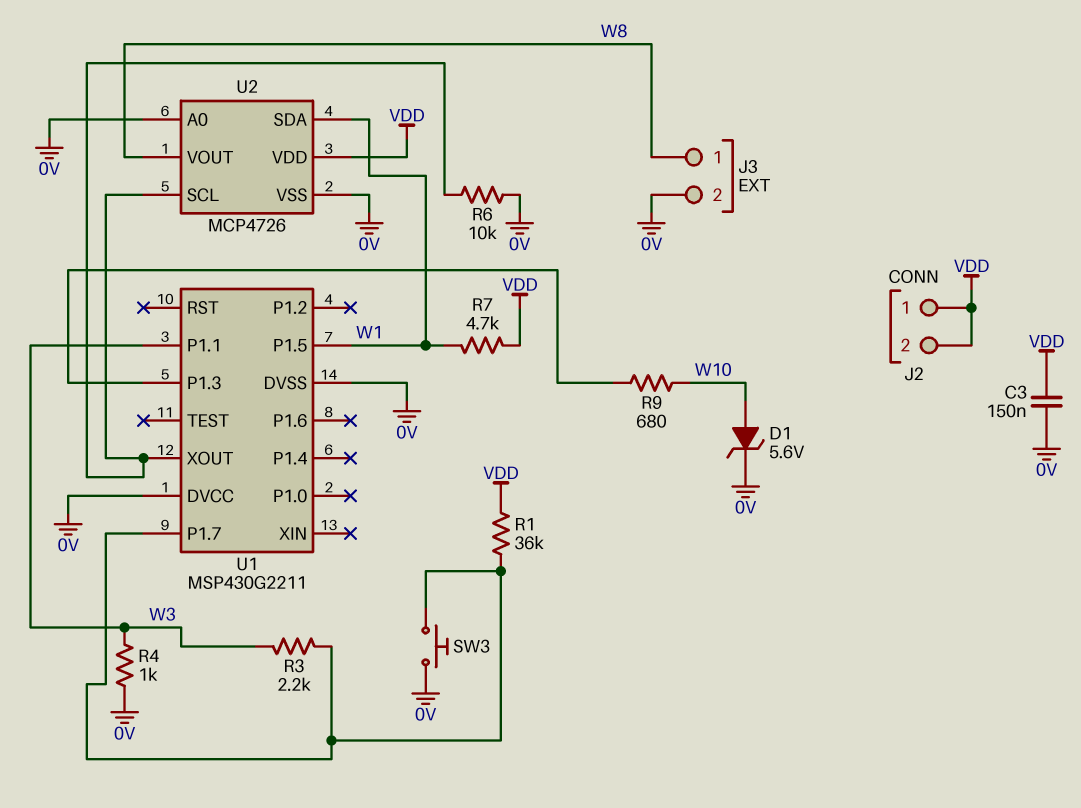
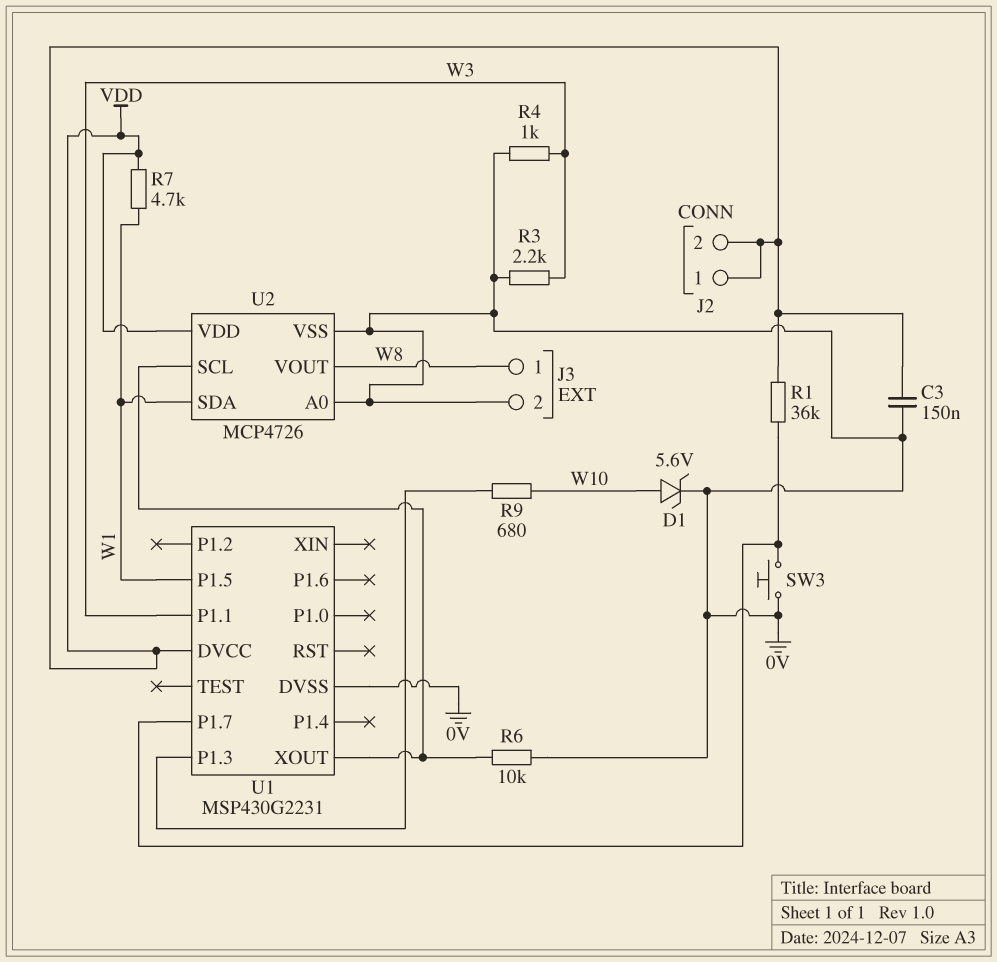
R3: 2.2k (U1/P1.7, W3) -> 2.2k (0V, W3)
U1: MSP430G2211 -> MSP430G2231
U1 pin DVCC: 0V -> VDD

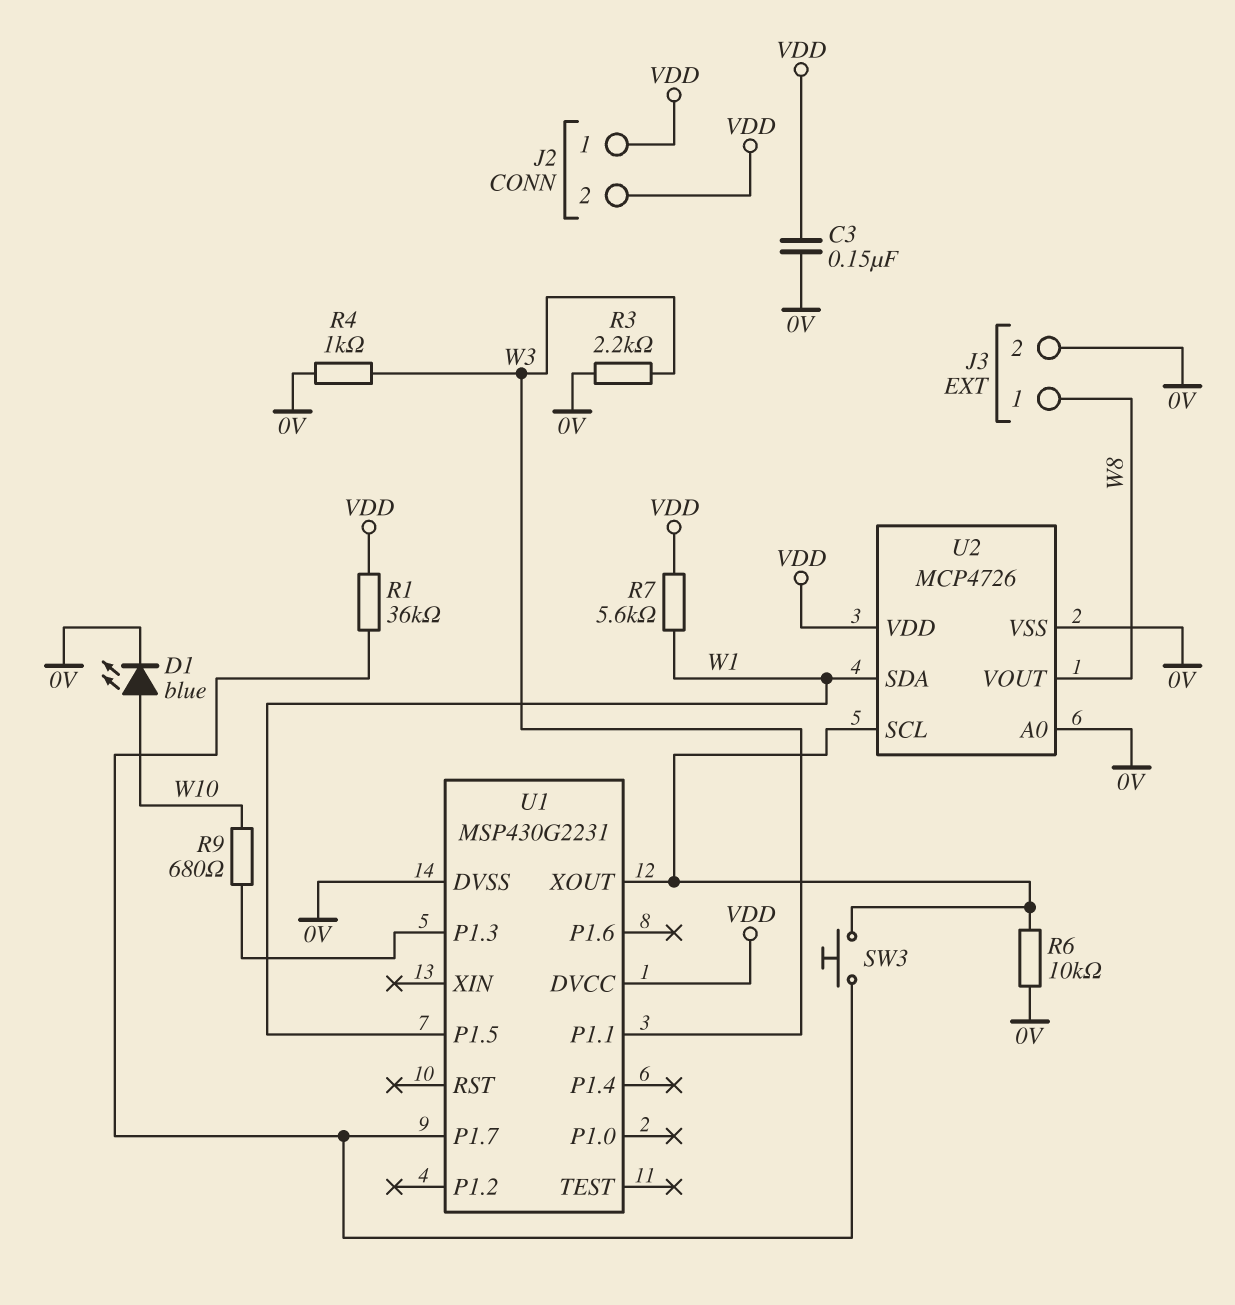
D1: zener 5.6V (A W10, K 0V) -> LED blue (A W10, K 0V)
R7: 4.7k (VDD, W1) -> 5.6k (VDD, W1)
SW3: button (0V, U1/P1.7) -> button (U1/P1.7, U1/XOUT)

